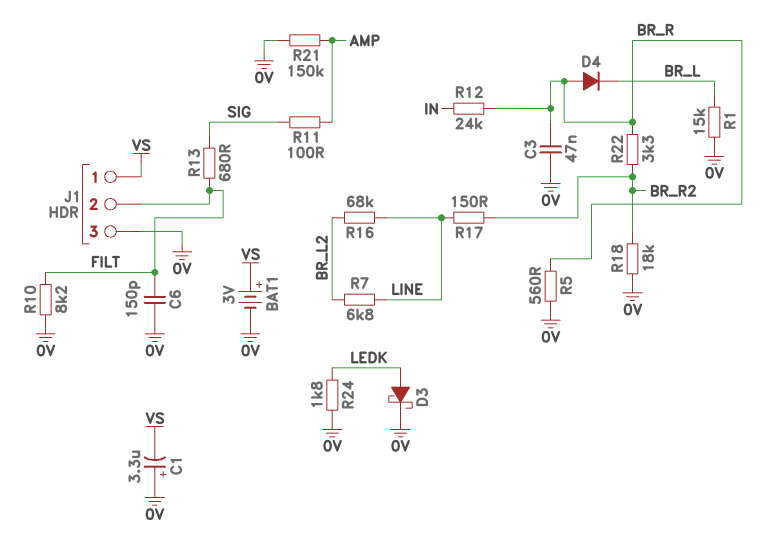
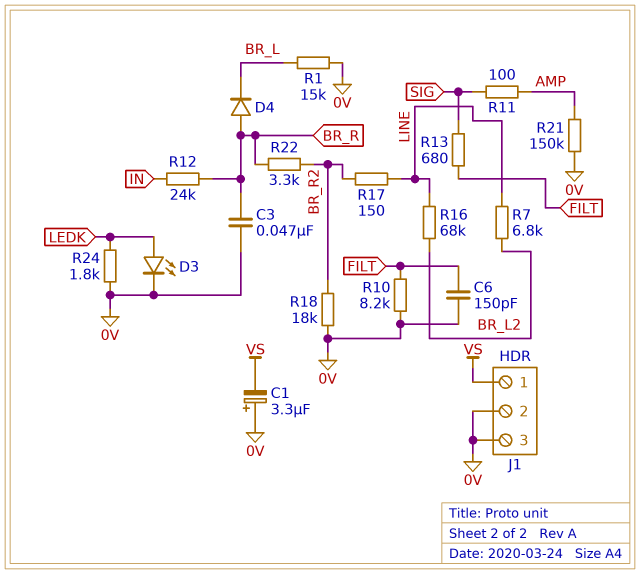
BAT1: 3V (plus VS, minus 0V) -> none
D3: schottky (A LEDK, K 0V) -> LED (A LEDK, K 0V)
J1 pin 2: FILT -> 0V
R5: 560 (0V, BR_R) -> none

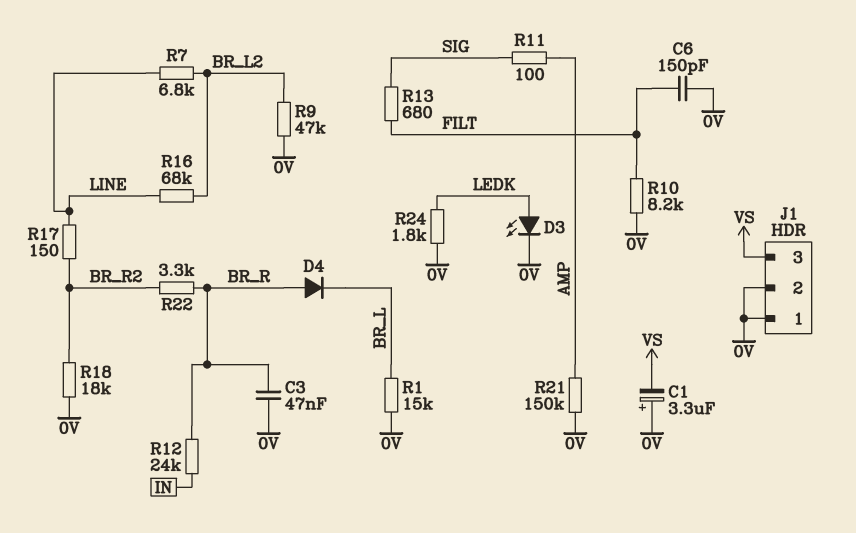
J1 pin 1: VS -> 0V
J1 pin 3: 0V -> VS
R9: none -> 47k (0V, BR_L2)

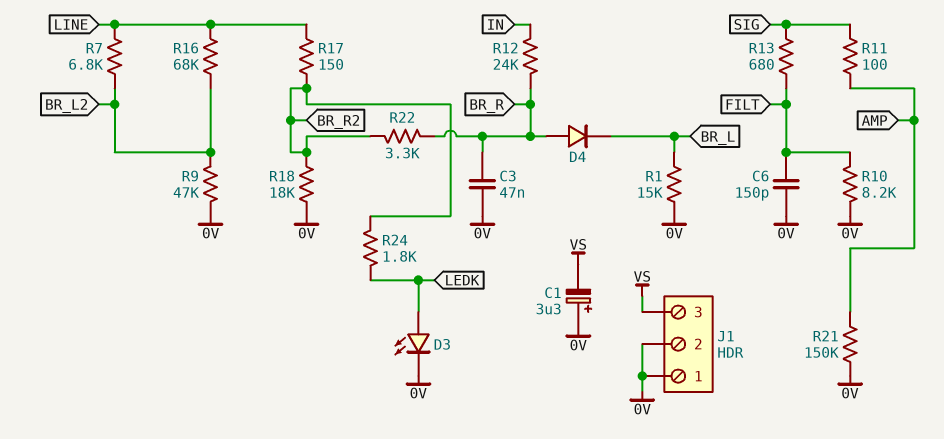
R24: 1.8k (0V, LEDK) -> 1.8k (BR_R2, LEDK)

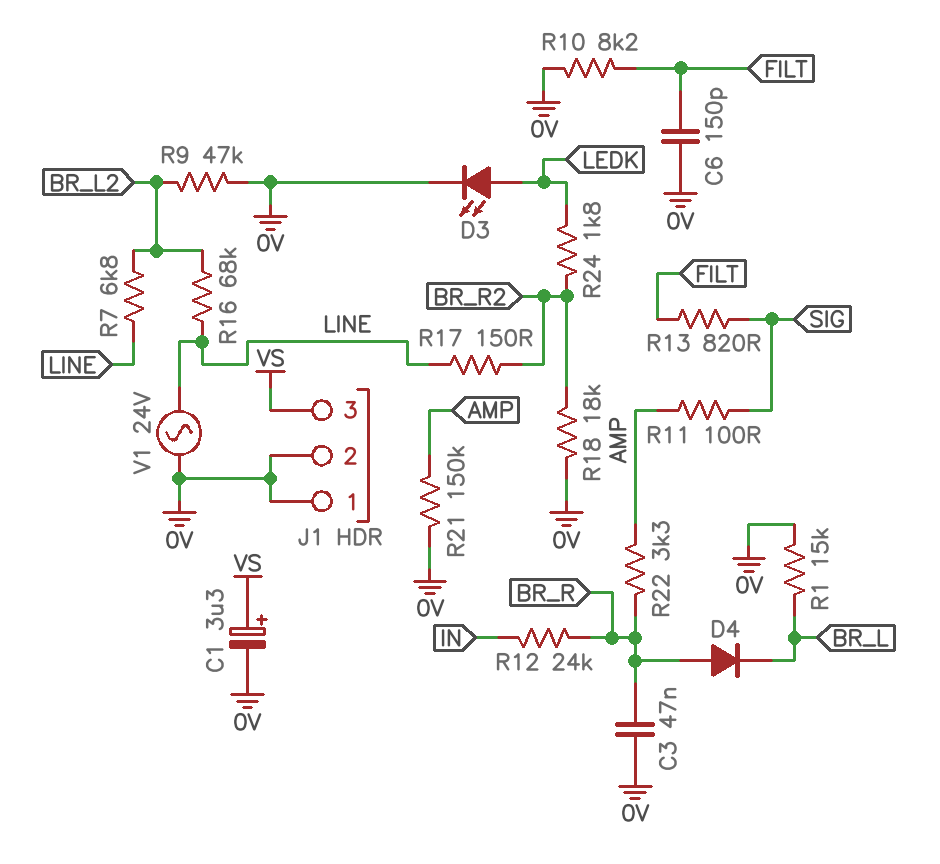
C1: 3.3uF (plus 0V, minus VS) -> 3.3uF (plus VS, minus 0V)
R13: 680 (FILT, SIG) -> 820 (FILT, SIG)
R22: 3.3k (BR_R, BR_R2) -> 3.3k (AMP, BR_R)
V1: none -> AC 24V (0V, LINE)

